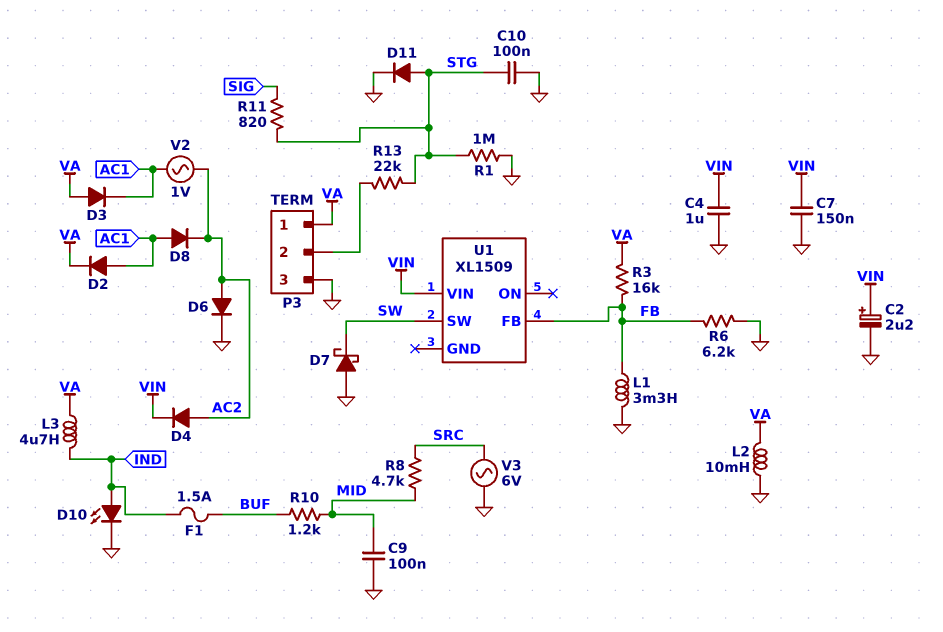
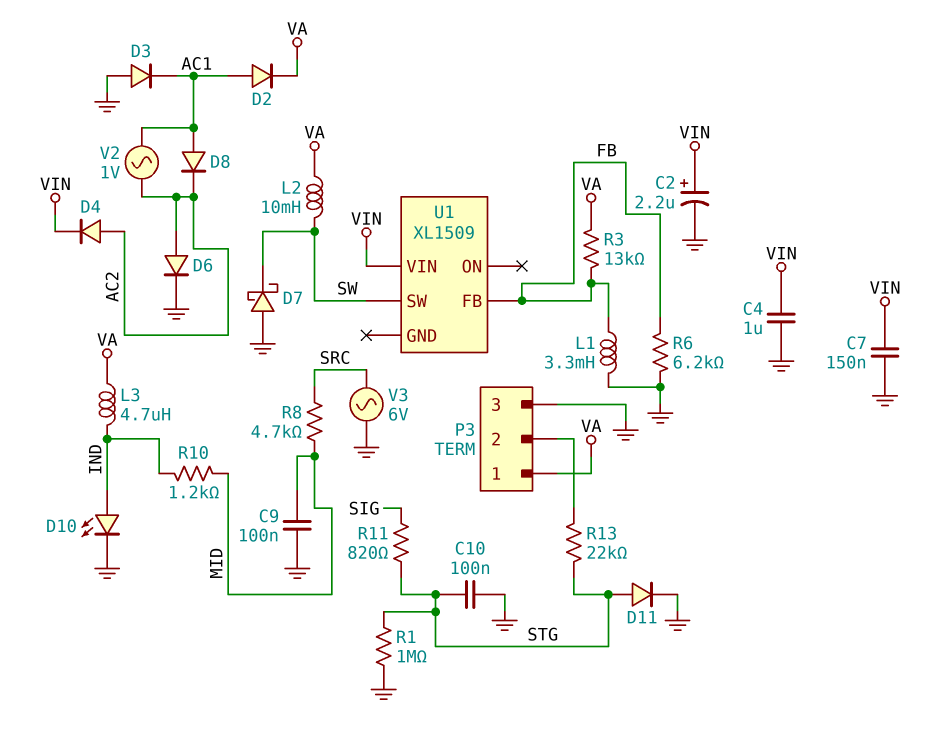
D3: diode (A VA, K AC1) -> diode (A GND, K AC1)
F1: 1.5A (BUF, IND) -> none
L2: 10mH (GND, VA) -> 10mH (SW, VA)
R3: 16k (FB, VA) -> 13k (FB, VA)
R10: 1.2k (BUF, MID) -> 1.2k (IND, MID)

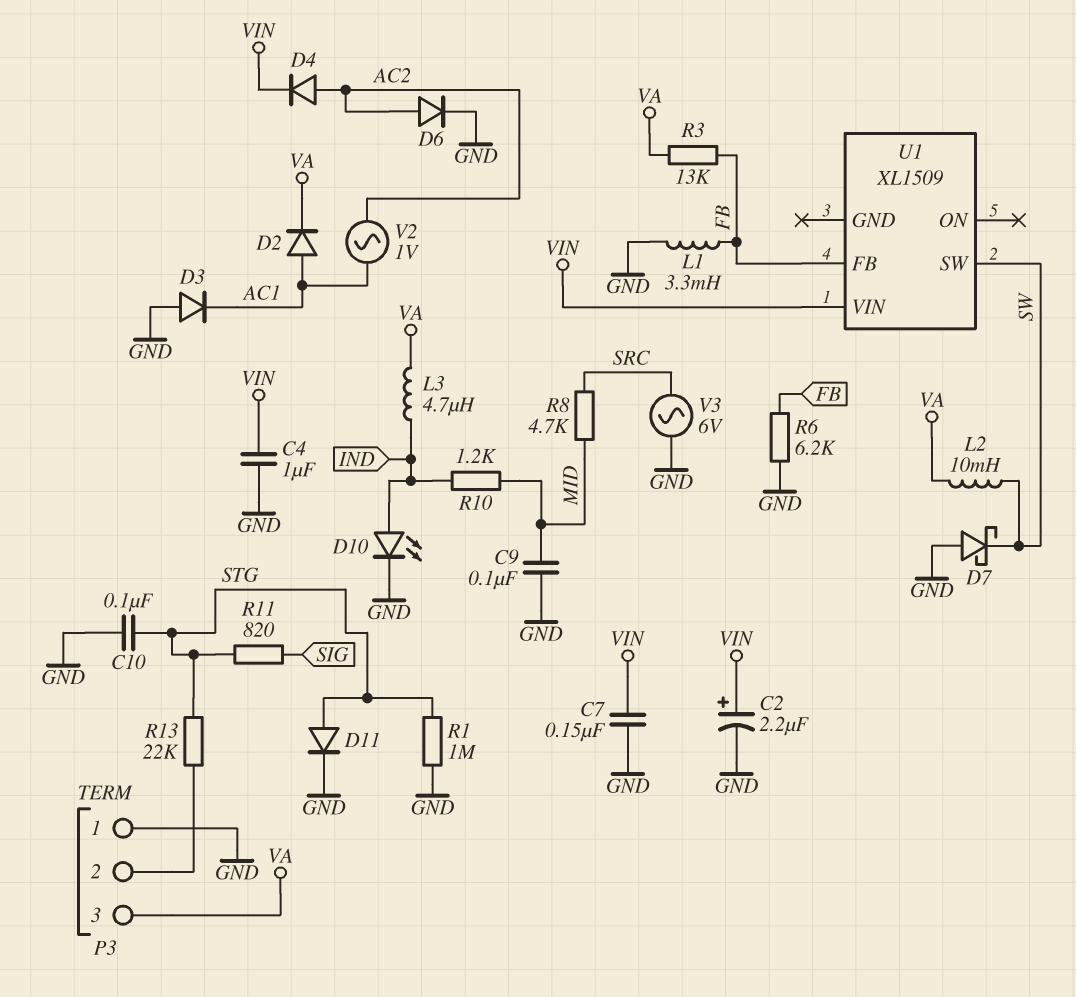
D8: diode (A AC1, K AC2) -> none
P3 pin 1: VA -> GND
P3 pin 3: GND -> VA

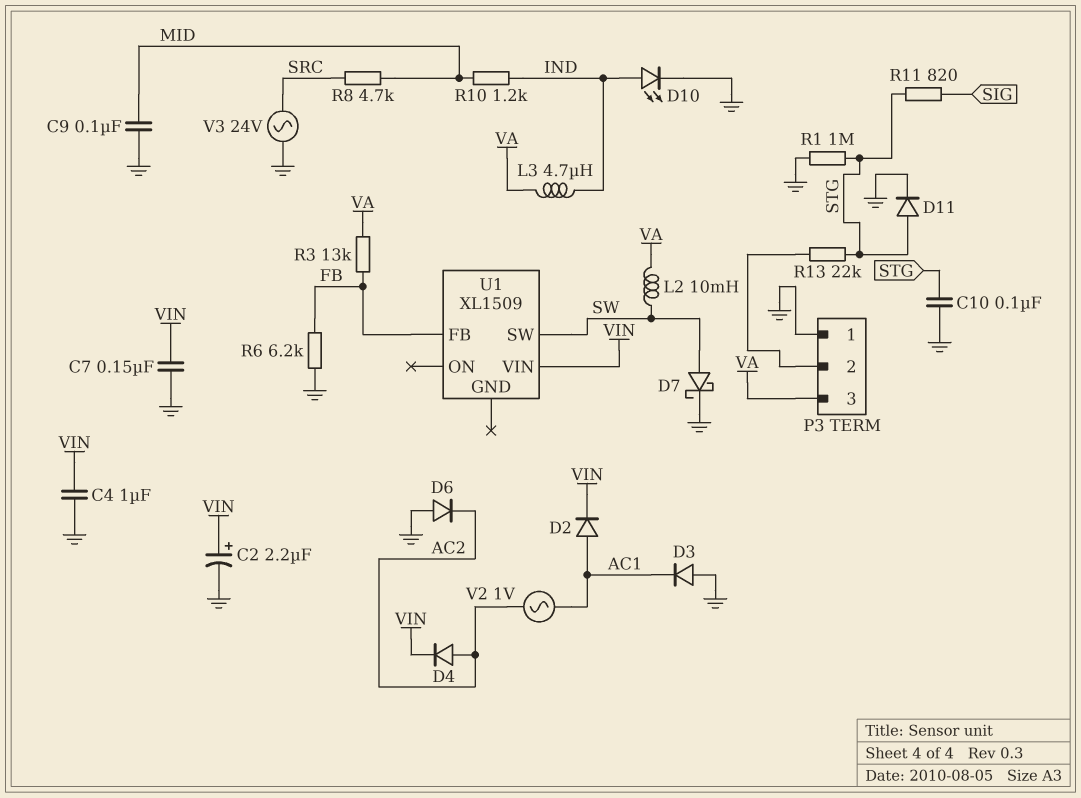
D2: diode (A AC1, K VA) -> diode (A AC1, K VIN)
D6: diode (A AC2, K GND) -> diode (A GND, K AC2)
D7: schottky (A GND, K SW) -> schottky (A SW, K GND)
L1: 3.3mH (FB, GND) -> none
V3: AC 6V (GND, SRC) -> AC 24V (GND, SRC)

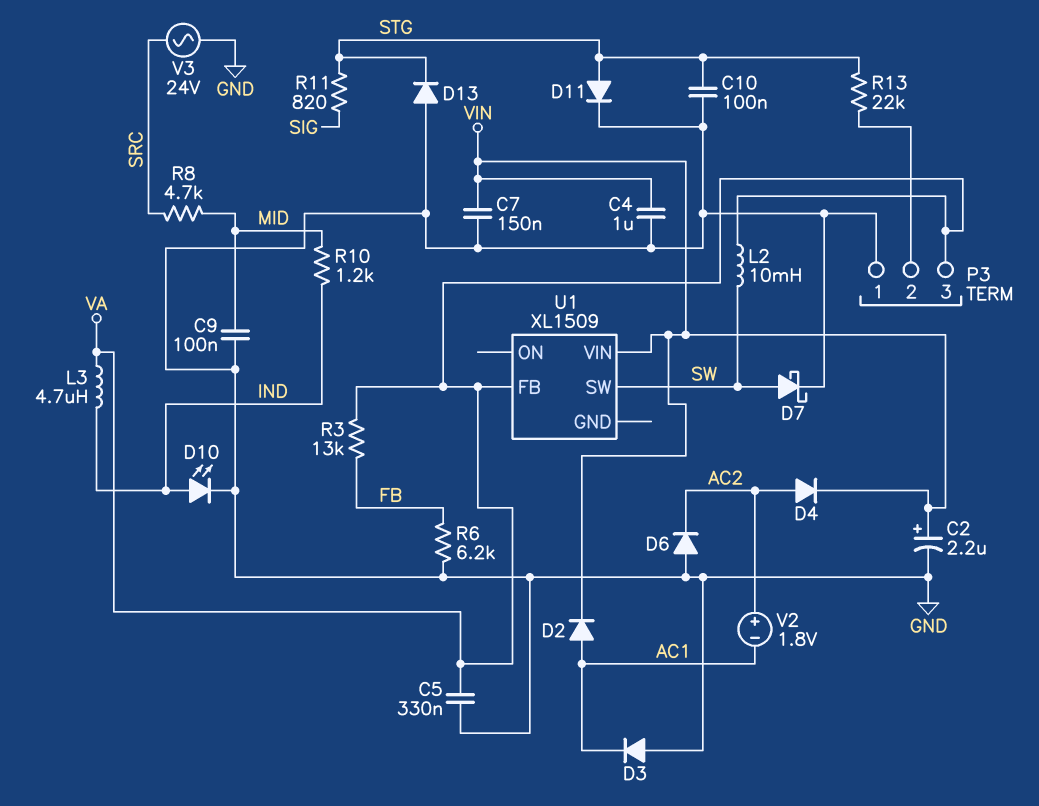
C5: none -> 330nF (GND, VA)
D13: none -> diode (A GND, K STG)
R1: 1M (GND, STG) -> none
U1 pin FB: FB -> VA
V2: AC 1V (AC1, AC2) -> 1.8V (plus AC2, minus AC1)

